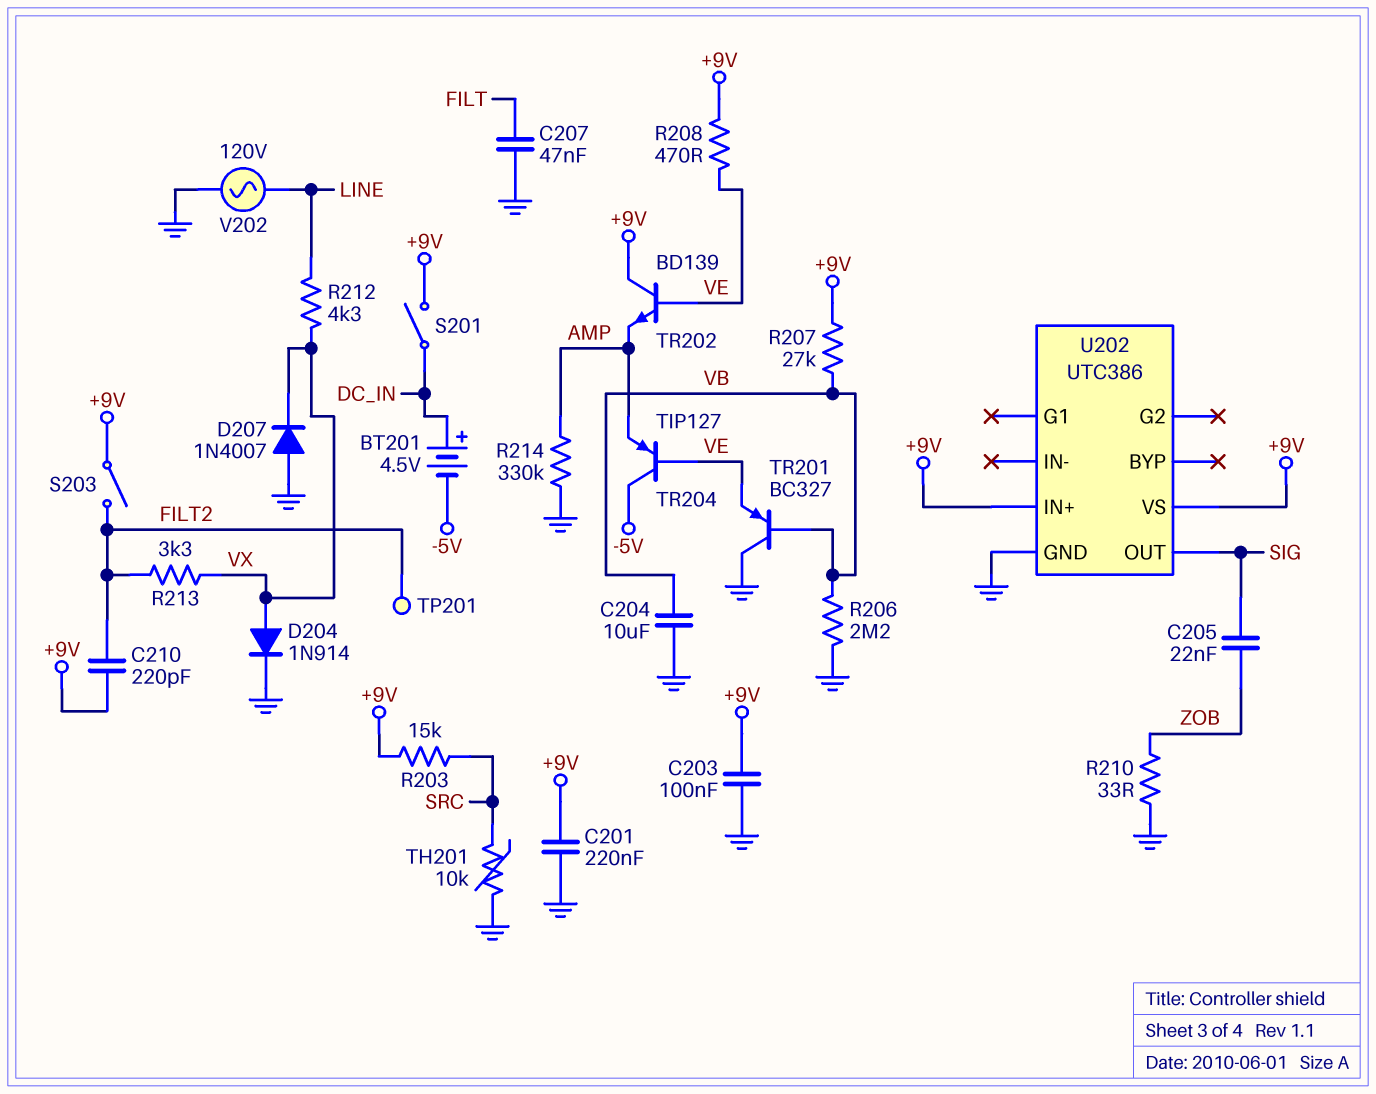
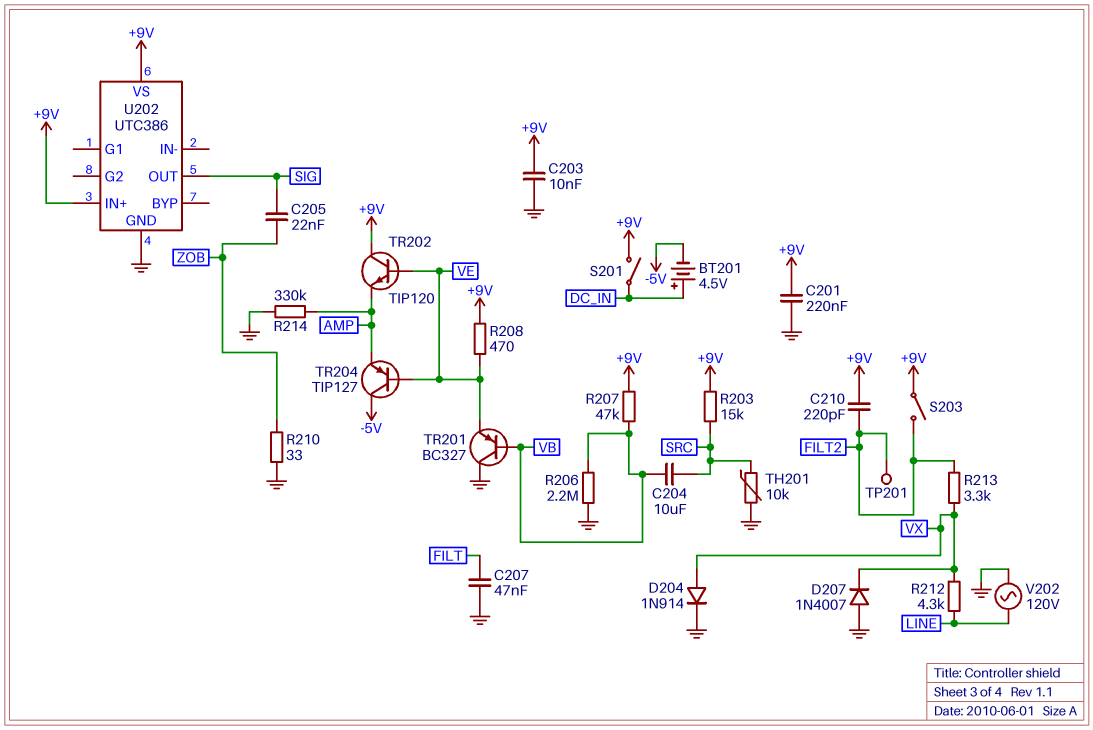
C203: 100nF (+9V, GND) -> 10nF (+9V, GND)
C204: 10uF (GND, VB) -> 10uF (SRC, VB)
R207: 27k (+9V, VB) -> 47k (+9V, VB)
TR202: NPN BD139 (B VE, C +9V, E AMP) -> NPN TIP120 (B VE, C +9V, E AMP)

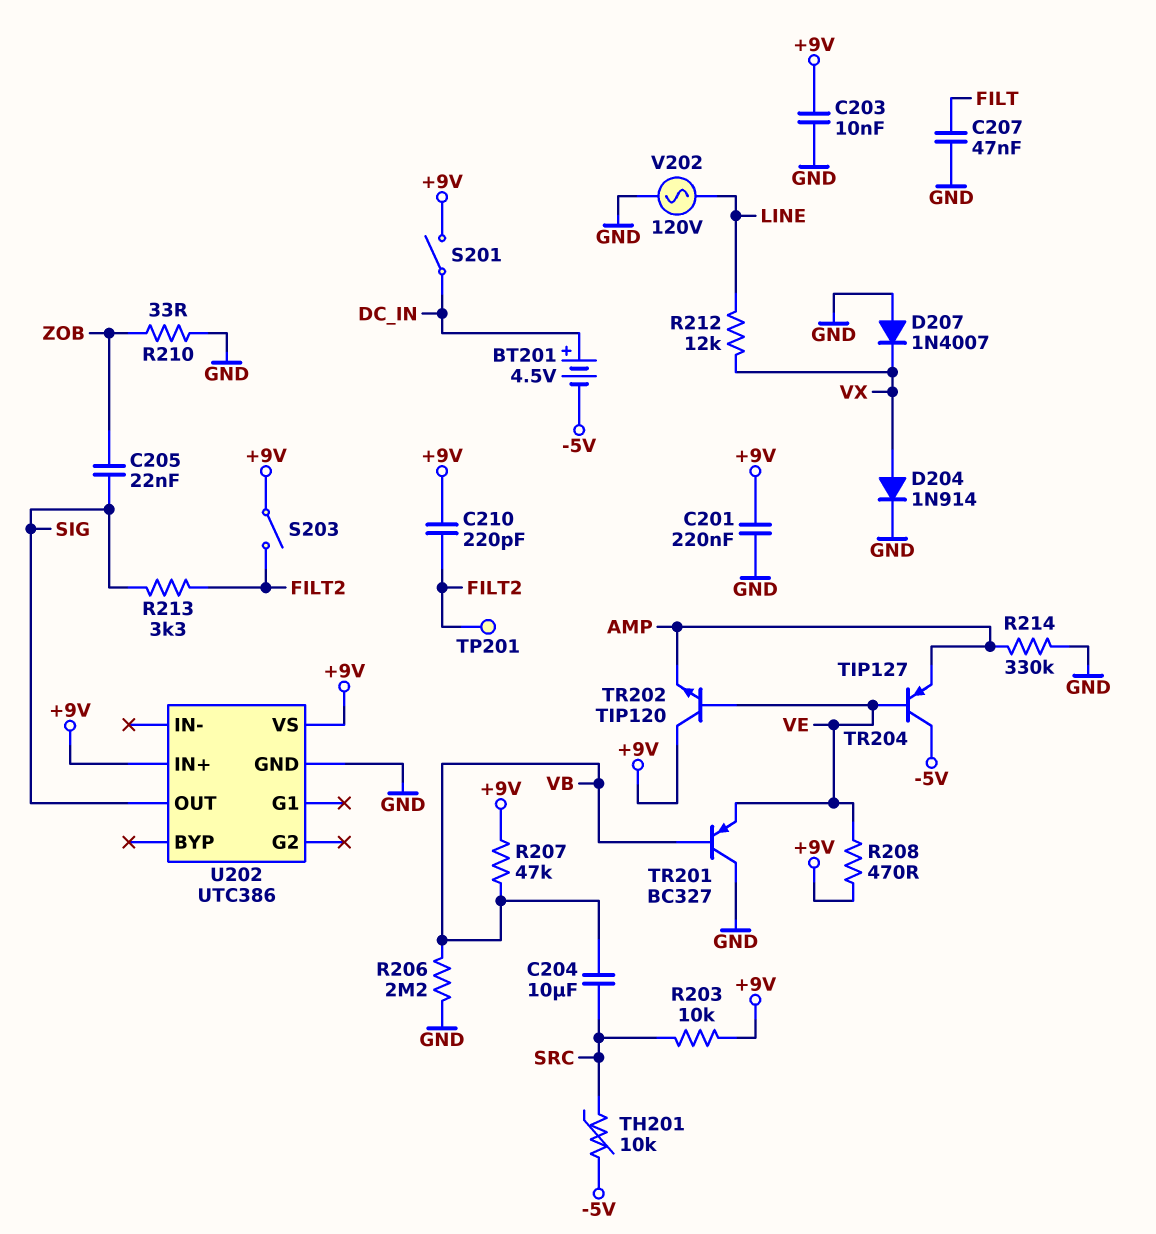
R203: 15k (+9V, SRC) -> 10k (+9V, SRC)
R212: 4.3k (LINE, VX) -> 12k (LINE, VX)
R213: 3.3k (FILT2, VX) -> 3.3k (FILT2, SIG)
TH201: 10k (GND, SRC) -> 10k (-5V, SRC)

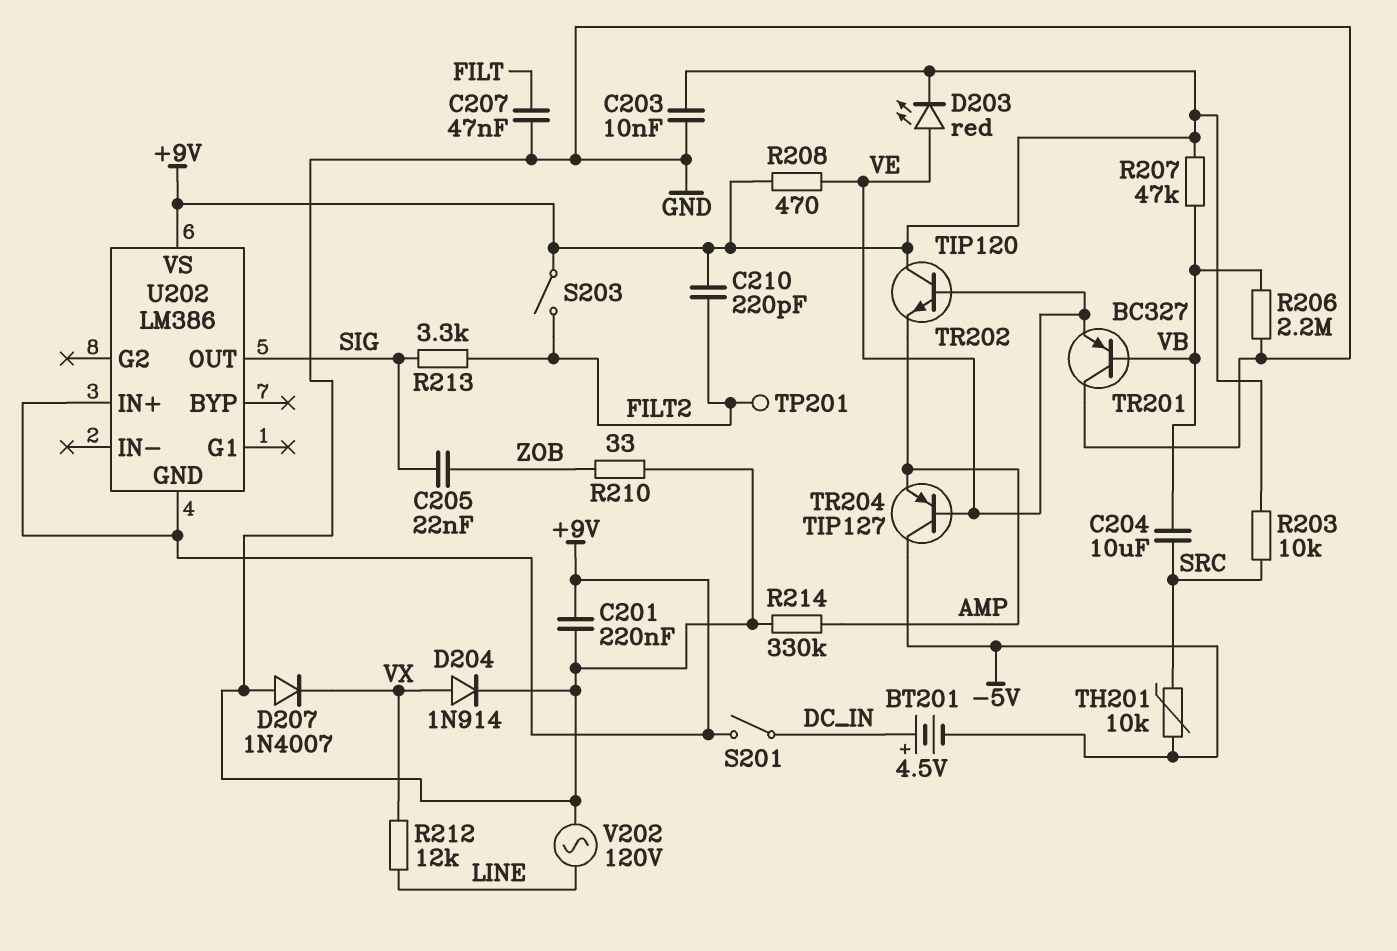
D203: none -> LED red (A VE, K +9V)
U202: UTC386 -> LM386
U202 pin GND: GND -> +9V

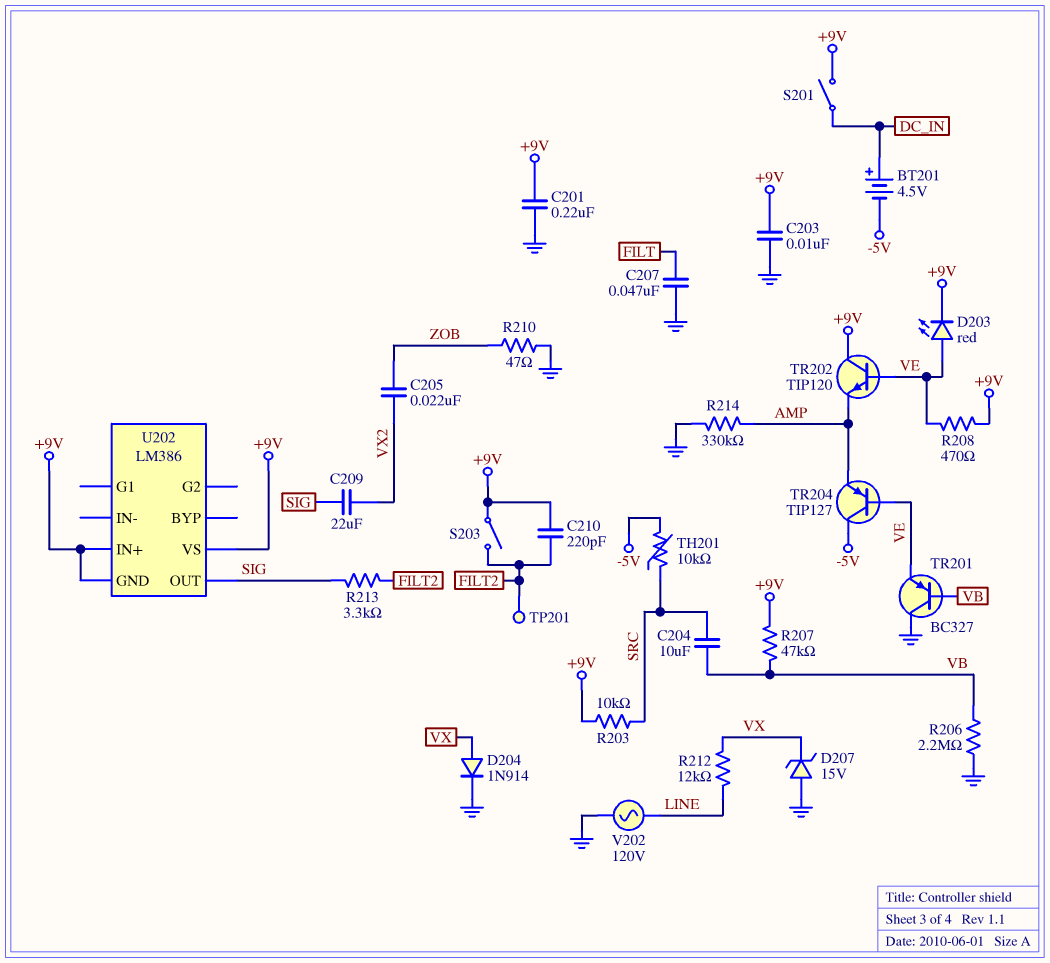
C205: 22nF (SIG, ZOB) -> 22nF (VX2, ZOB)
C209: none -> 22uF (SIG, VX2)
D207: diode 1N4007 (A GND, K VX) -> zener 15V (A GND, K VX)
R210: 33 (GND, ZOB) -> 47 (GND, ZOB)

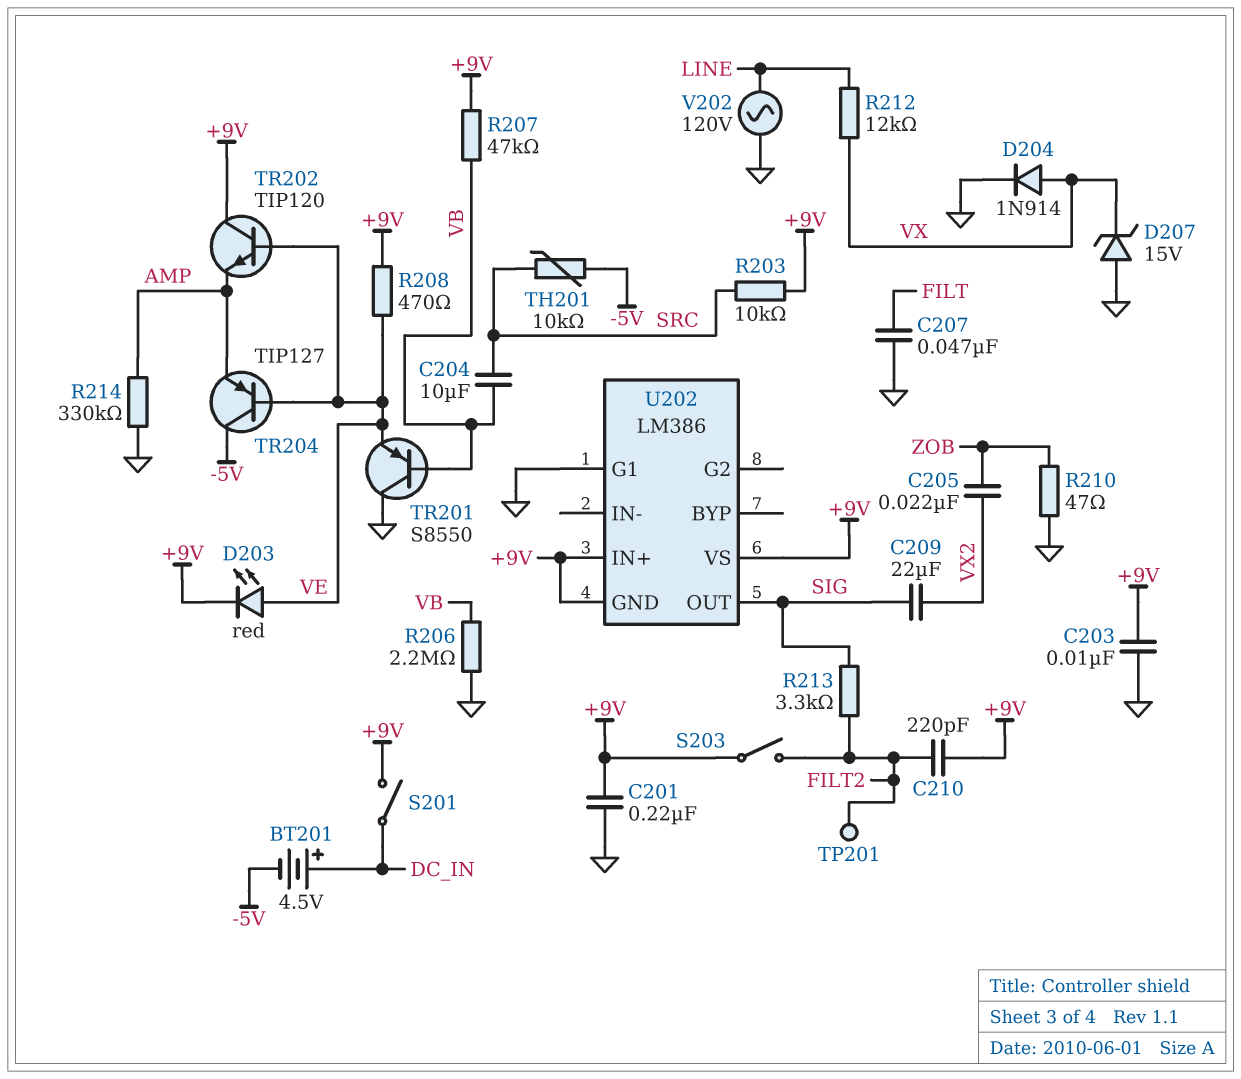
TR201: PNP BC327 (B VB, C GND, E VE) -> PNP S8550 (B VB, C GND, E VE)
U202 pin G1: none -> GND

